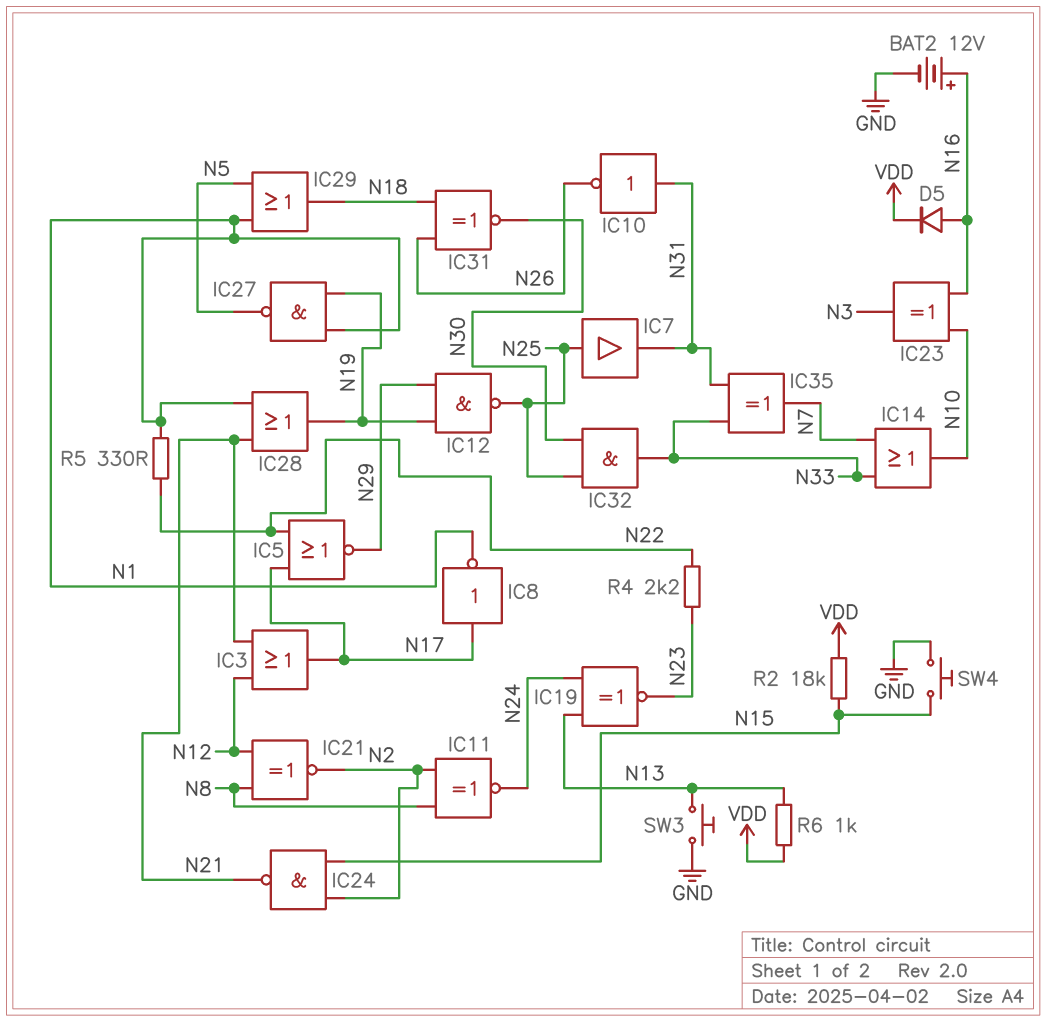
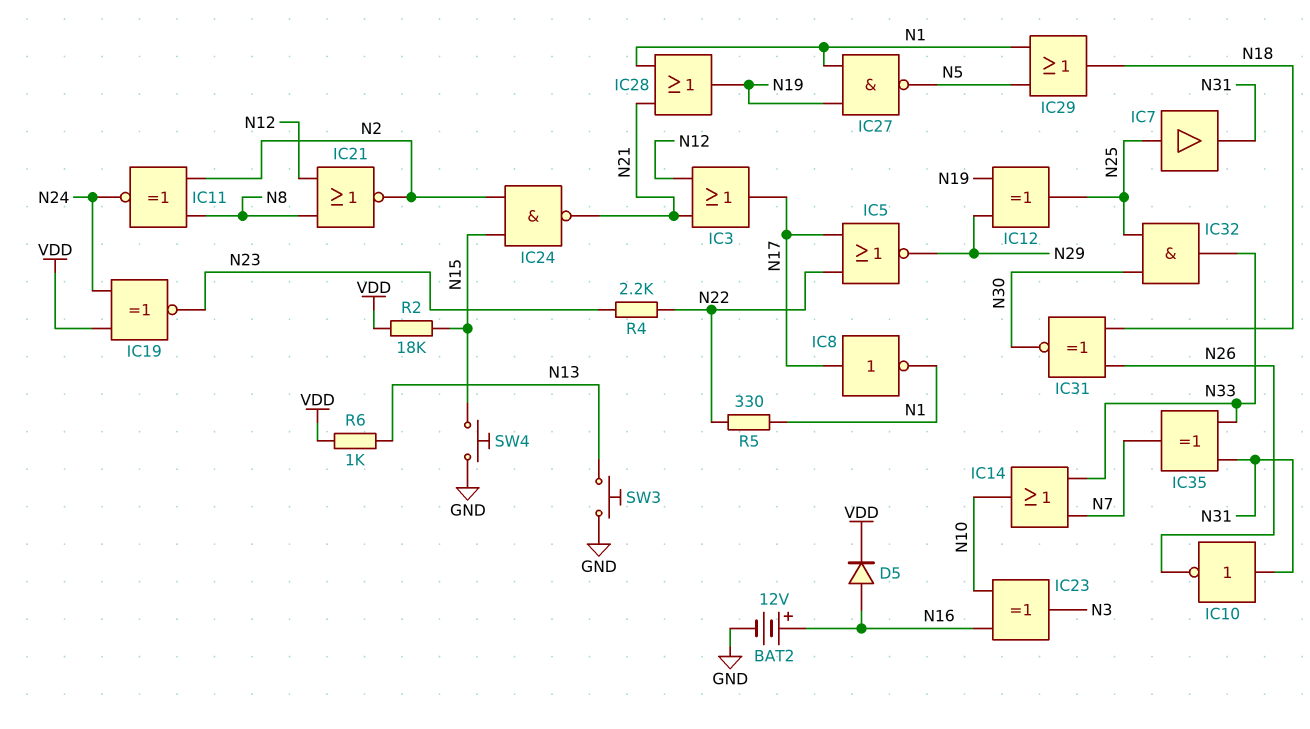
IC12: NAND (in N19, in N29, out N25) -> XOR (in N19, in N29, out N25)
IC19: XNOR (in N13, in N24, out N23) -> XNOR (in N24, in VDD, out N23)
IC21: XNOR (in N8, in N12, out N2) -> NOR (in N8, in N12, out N2)

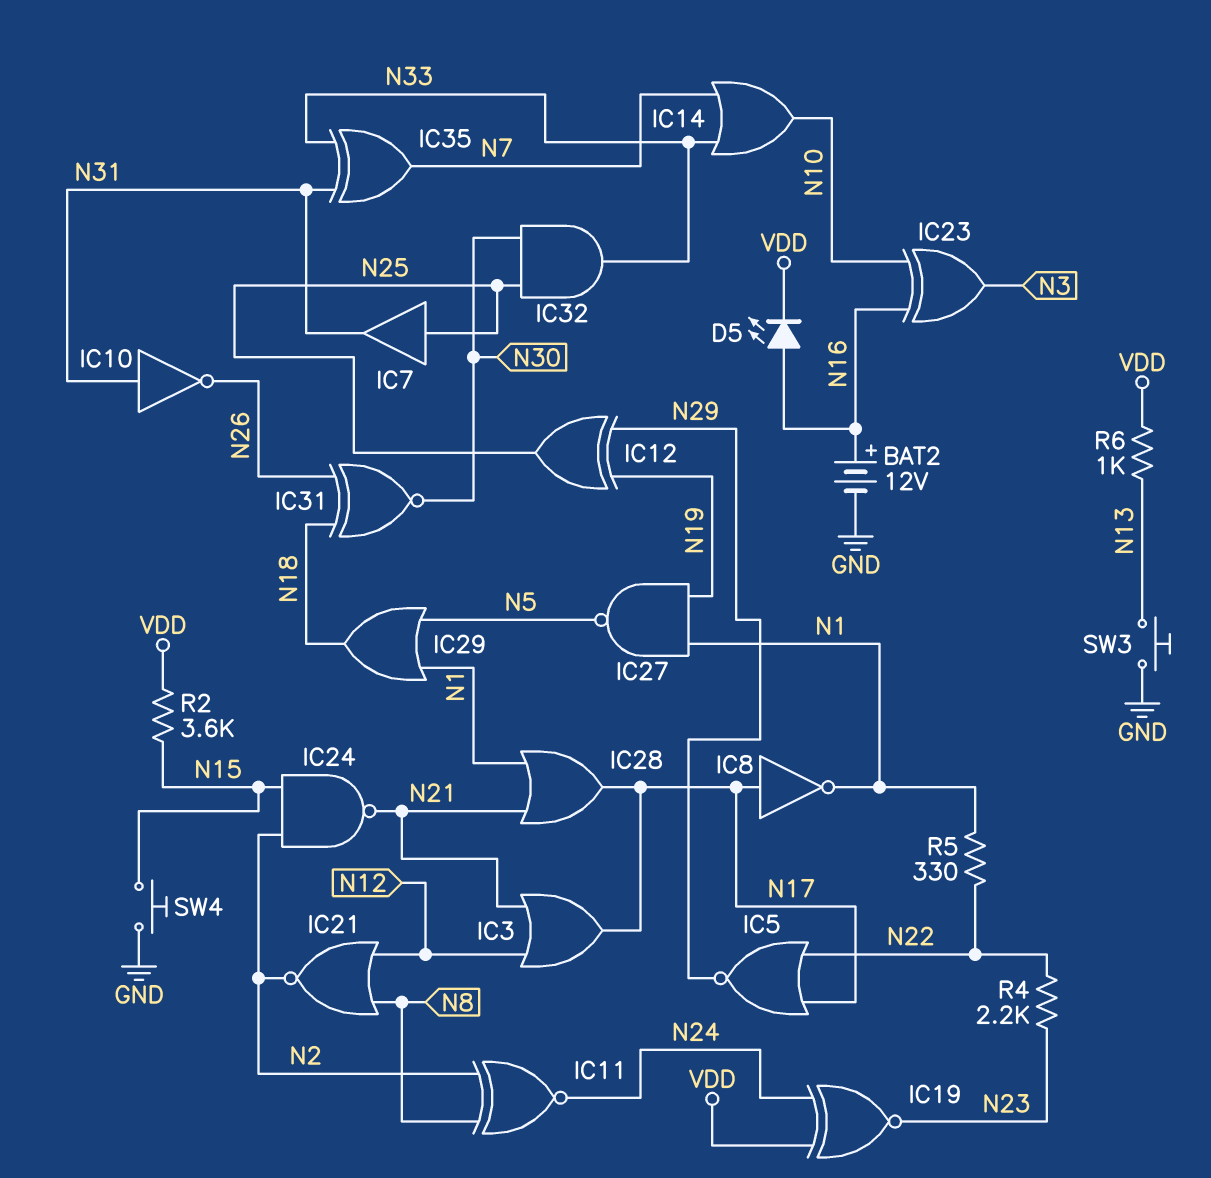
D5: diode (A N16, K VDD) -> LED (A N16, K VDD)
IC28: OR (in N1, in N21, out N19) -> OR (in N1, in N21, out N17)
R2: 18k (N15, VDD) -> 3.6k (N15, VDD)

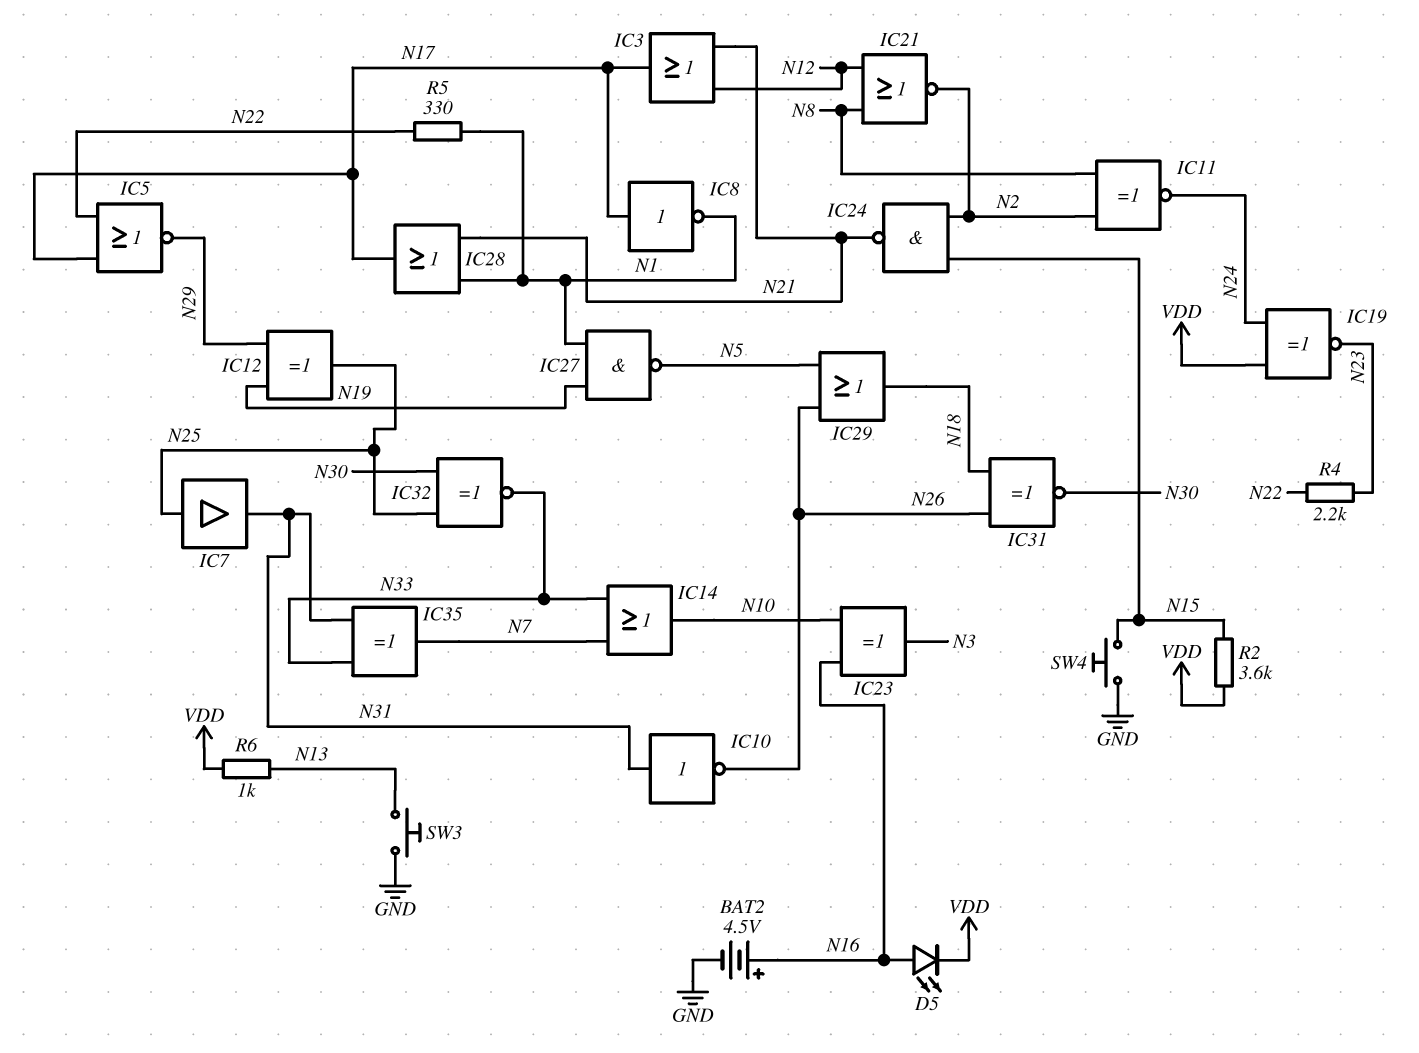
BAT2: 12V (plus N16, minus GND) -> 4.5V (plus N16, minus GND)
IC29: OR (in N1, in N5, out N18) -> OR (in N5, in N26, out N18)
IC32: AND (in N25, in N30, out N33) -> XNOR (in N25, in N30, out N33)

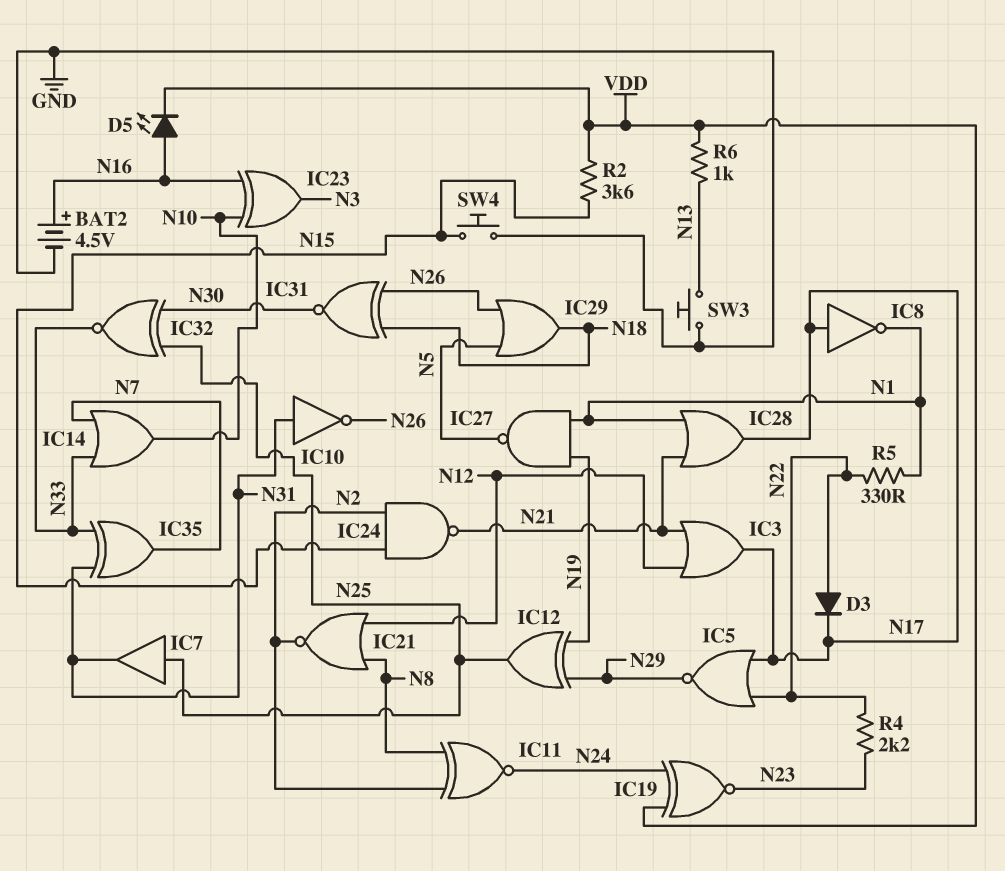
D3: none -> diode (A N22, K N17)

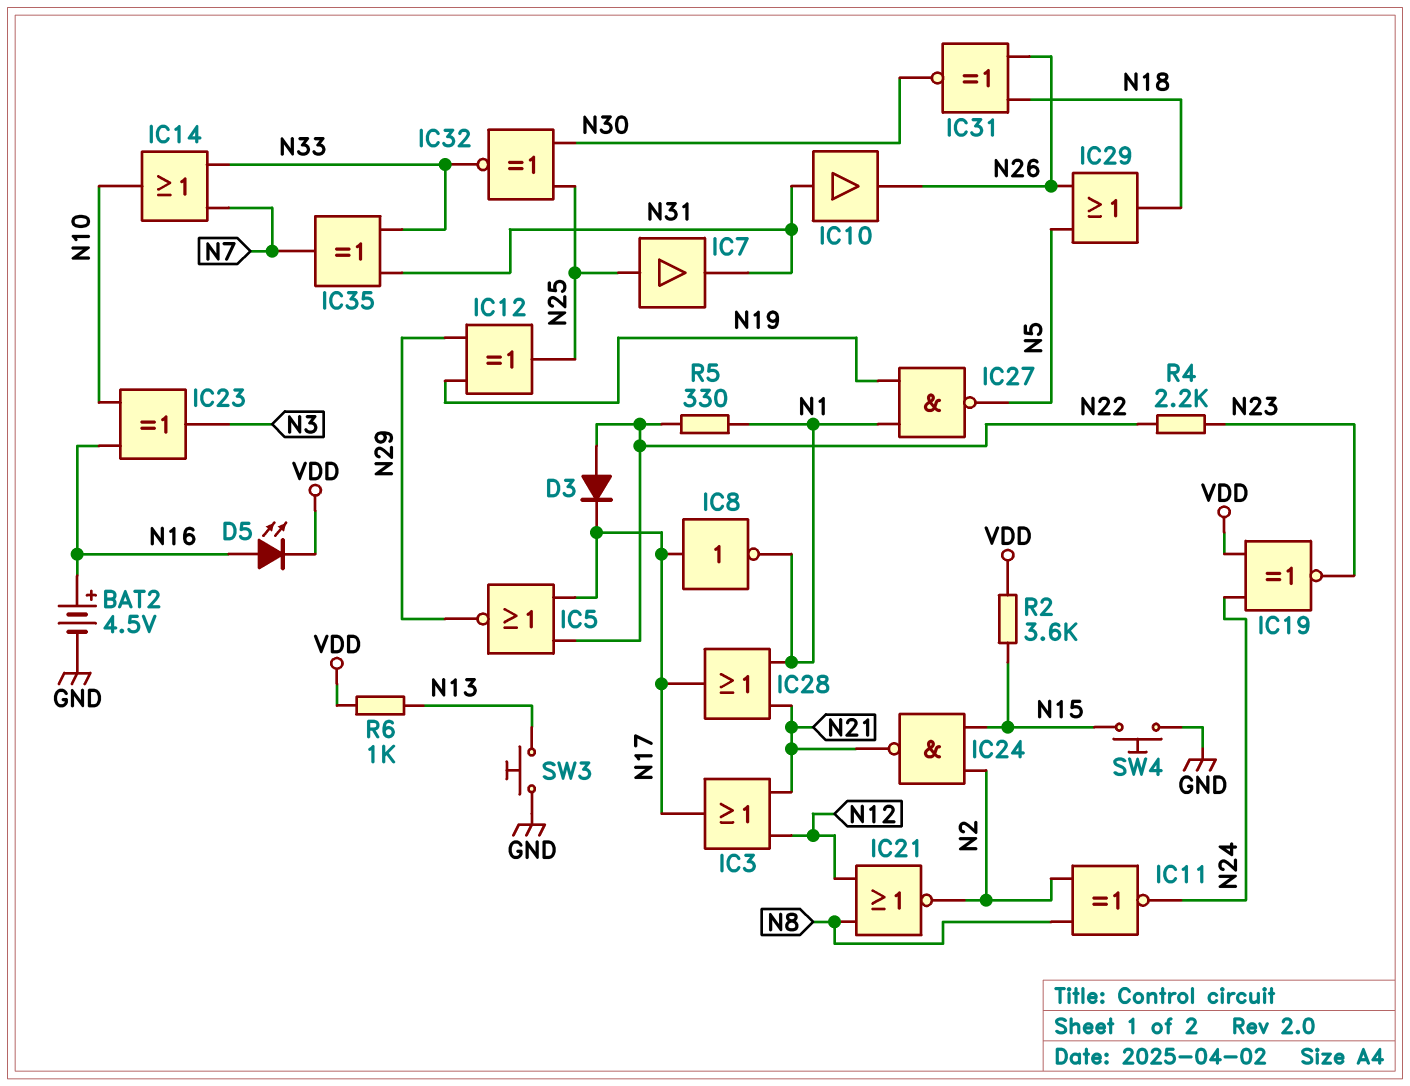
IC10: NOT (in N31, out N26) -> buffer (in N31, out N26)

